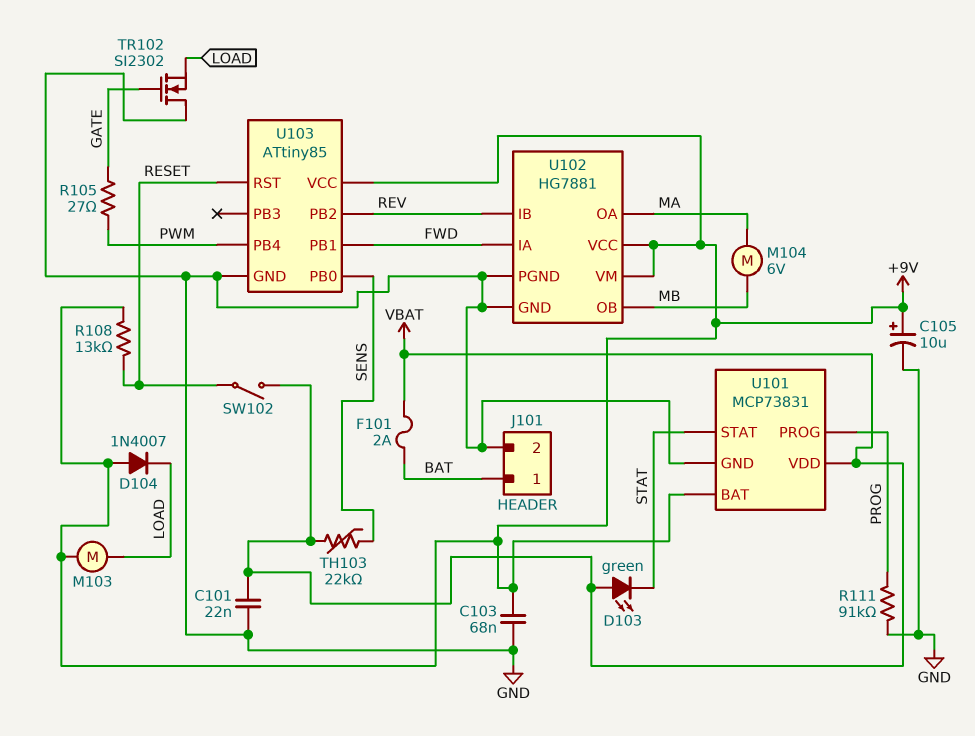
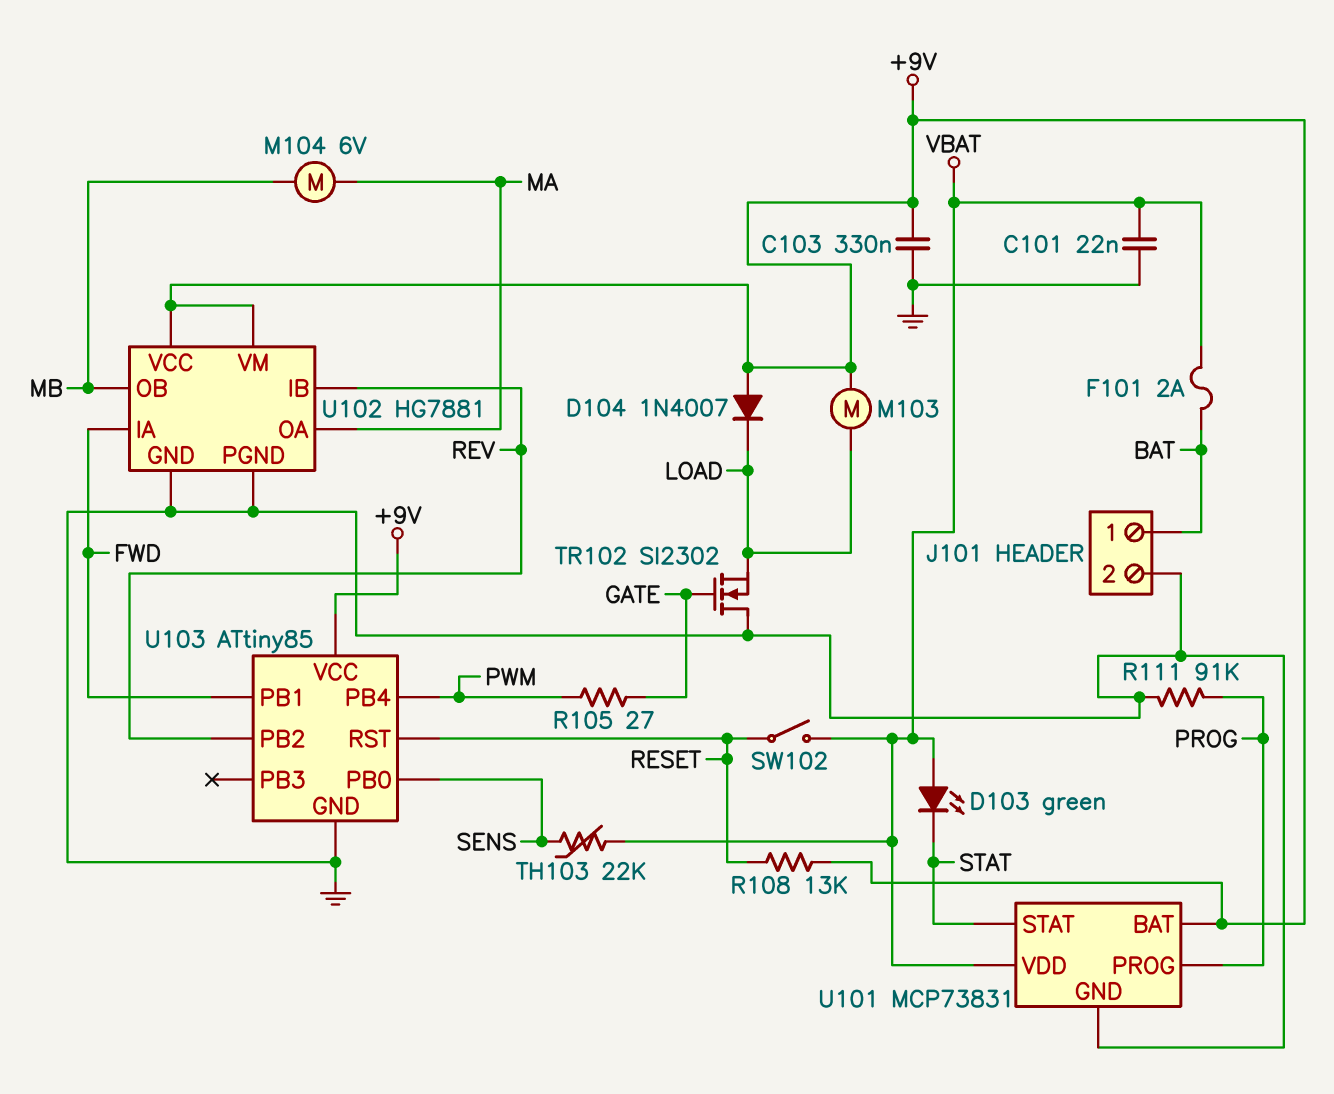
C103: 68nF (+9V, GND) -> 330nF (+9V, GND)
C105: 10uF (plus +9V, minus GND) -> none

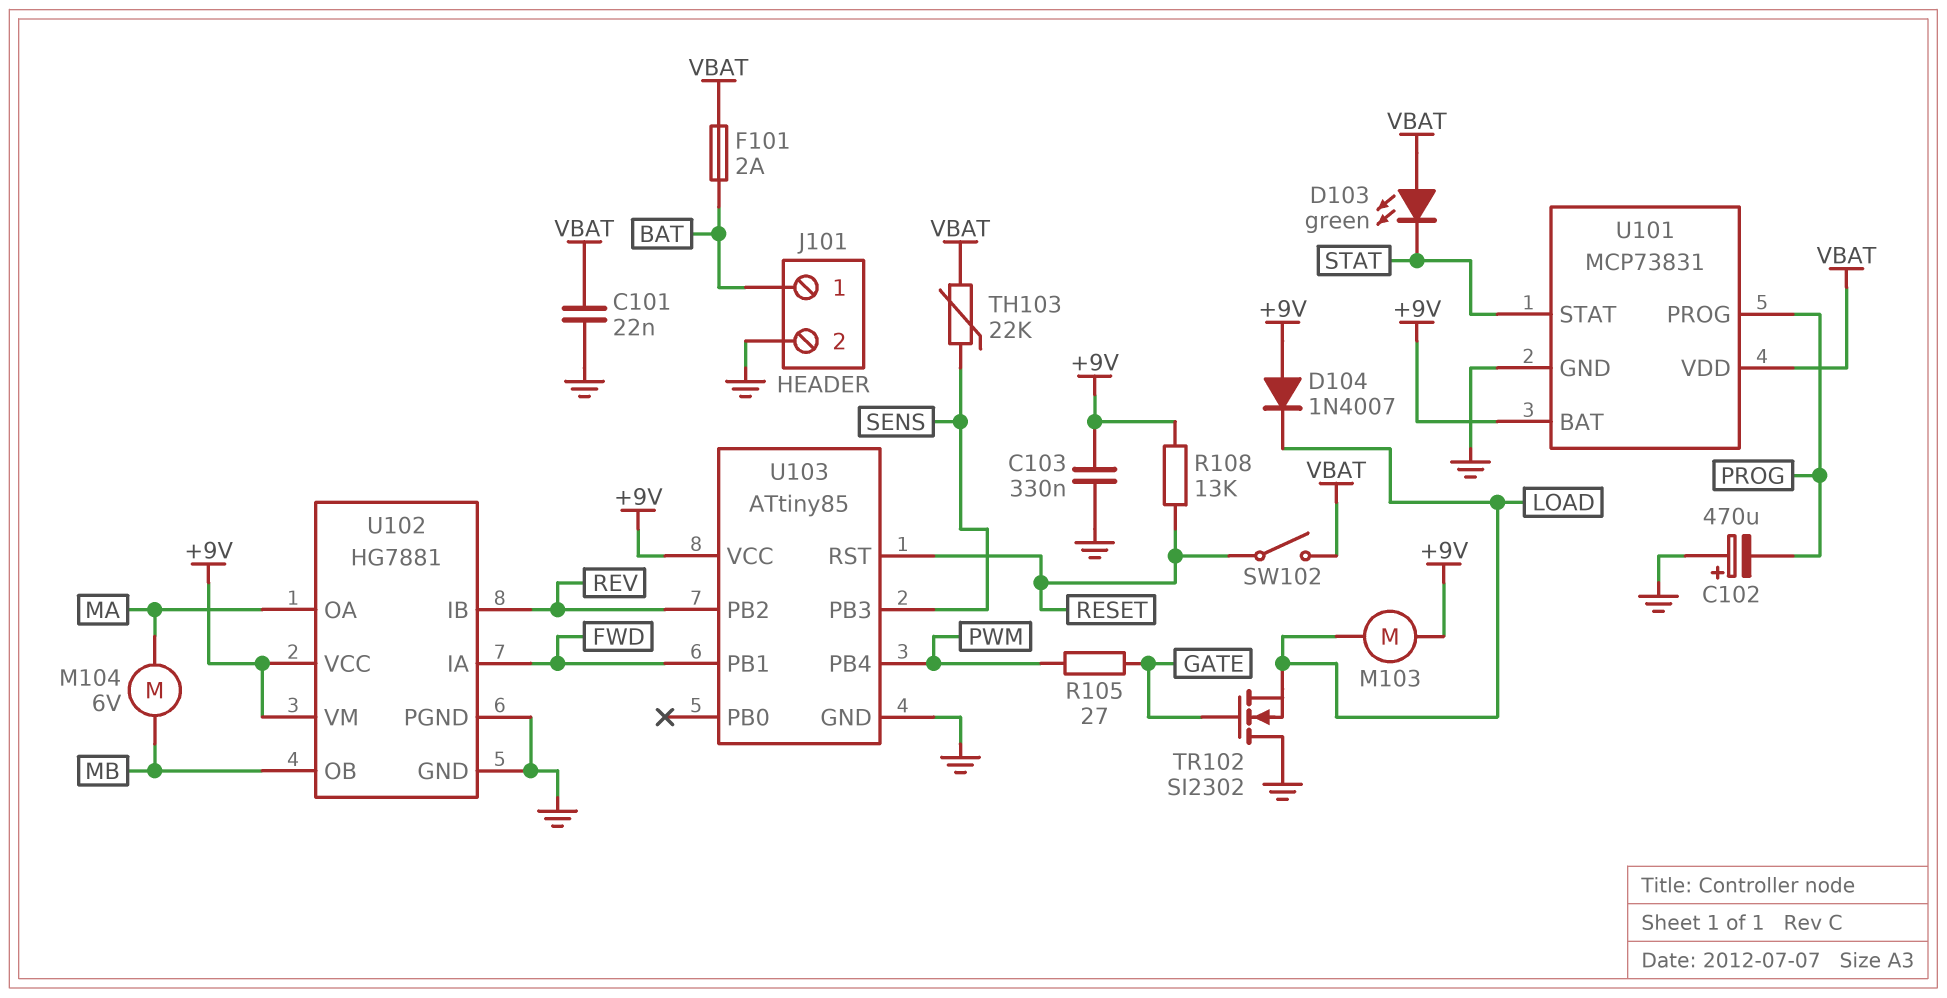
C102: none -> 470uF (plus GND, minus PROG)
R111: 91k (GND, PROG) -> none
U103 pin PB0: SENS -> none
U103 pin PB3: none -> SENS

